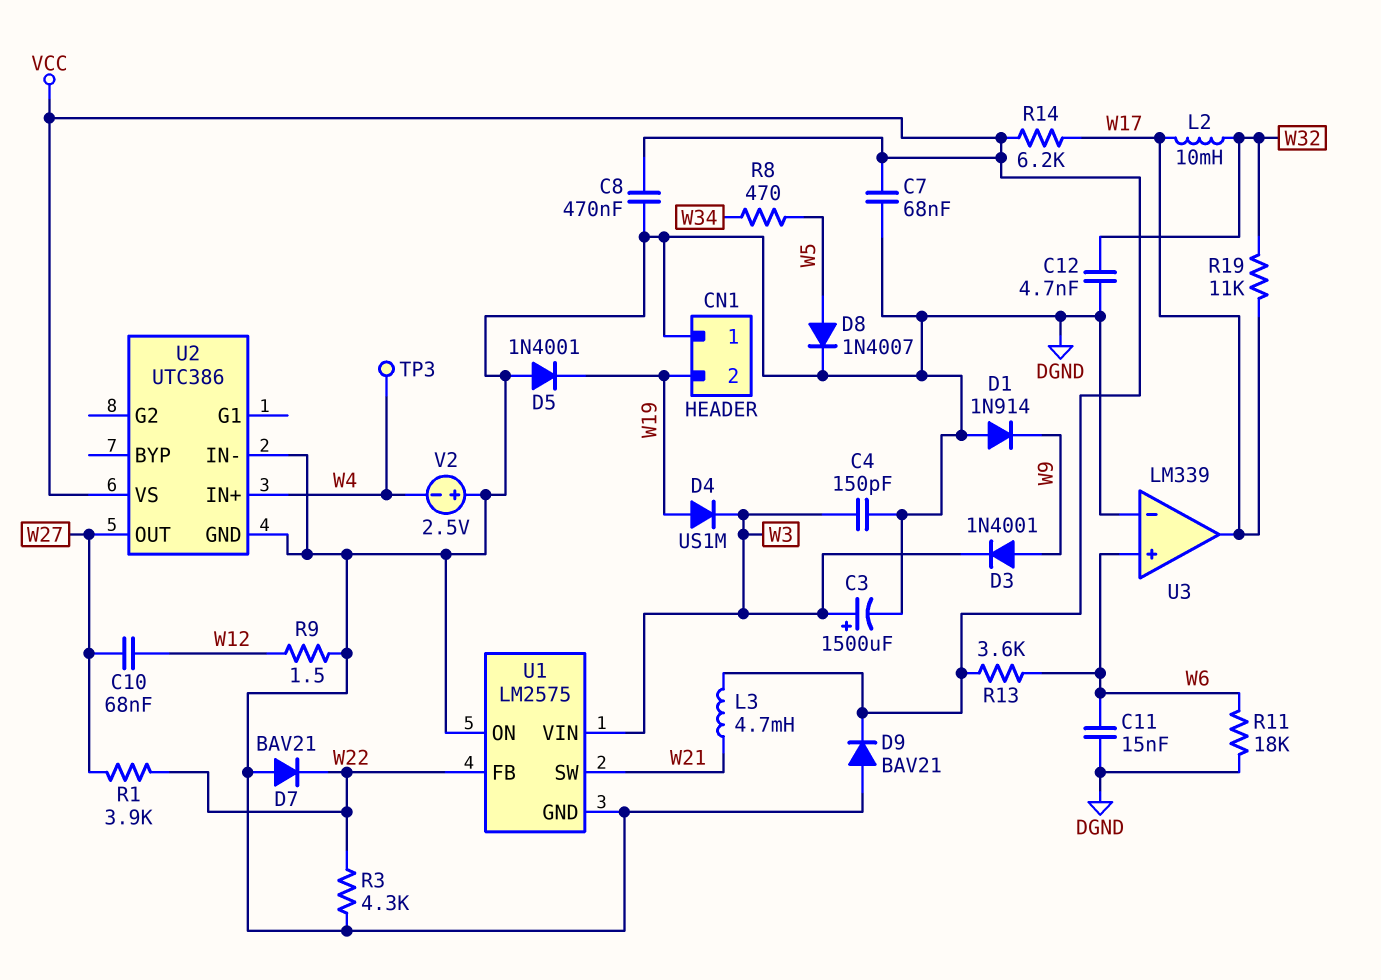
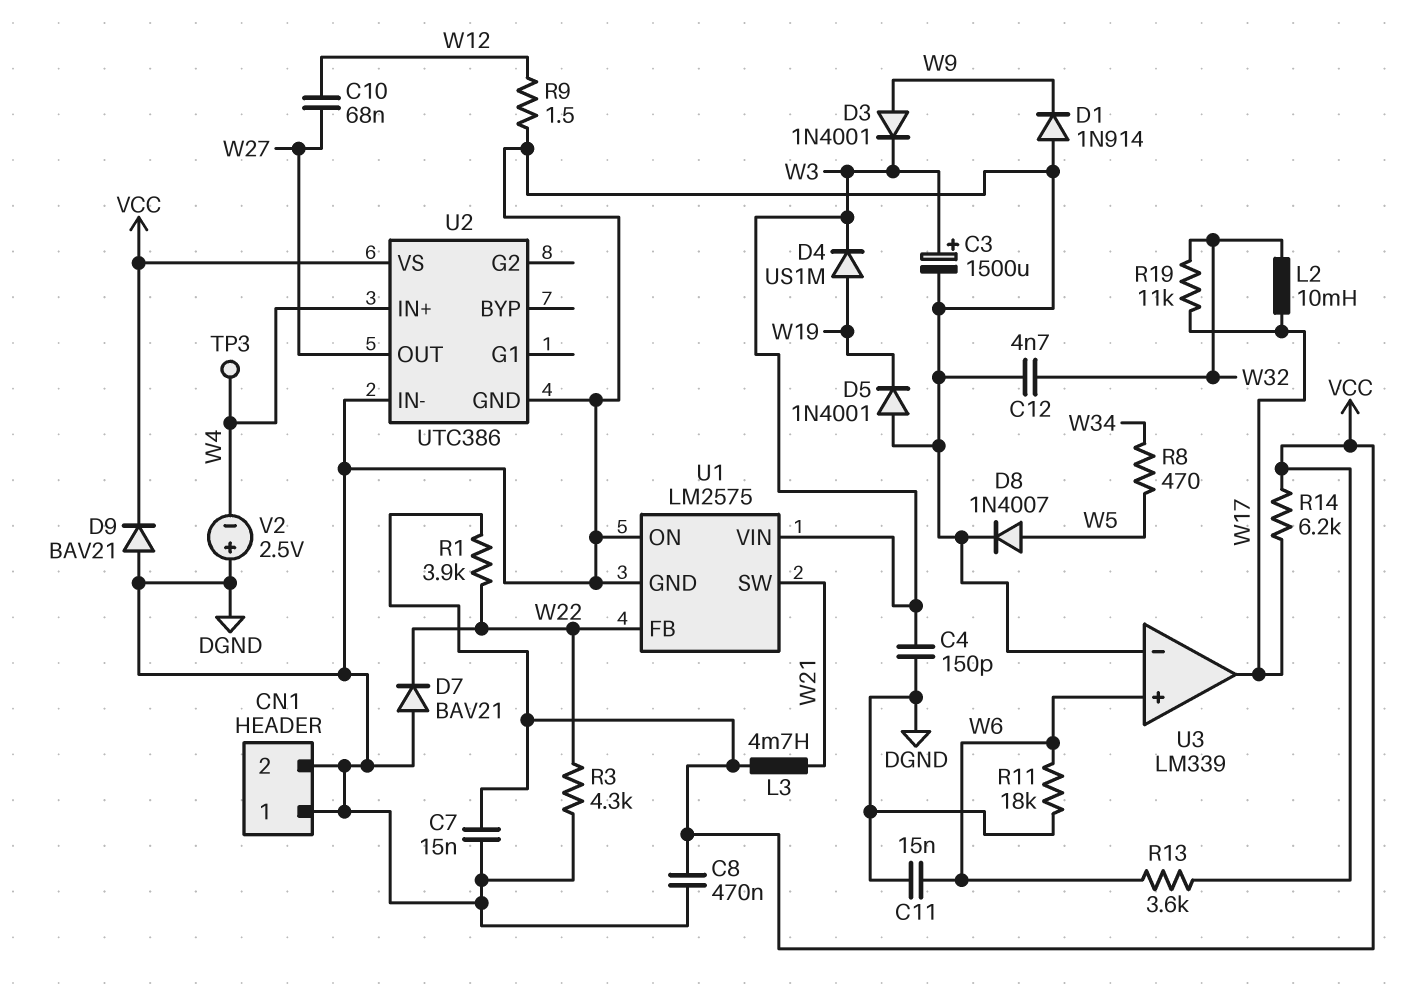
C7: 68nF (DGND, VCC) -> 15nF (DGND, VCC)
CN1 pin 2: W19 -> DGND
R1: 3.9k (W22, W27) -> 3.9k (VCC, W22)

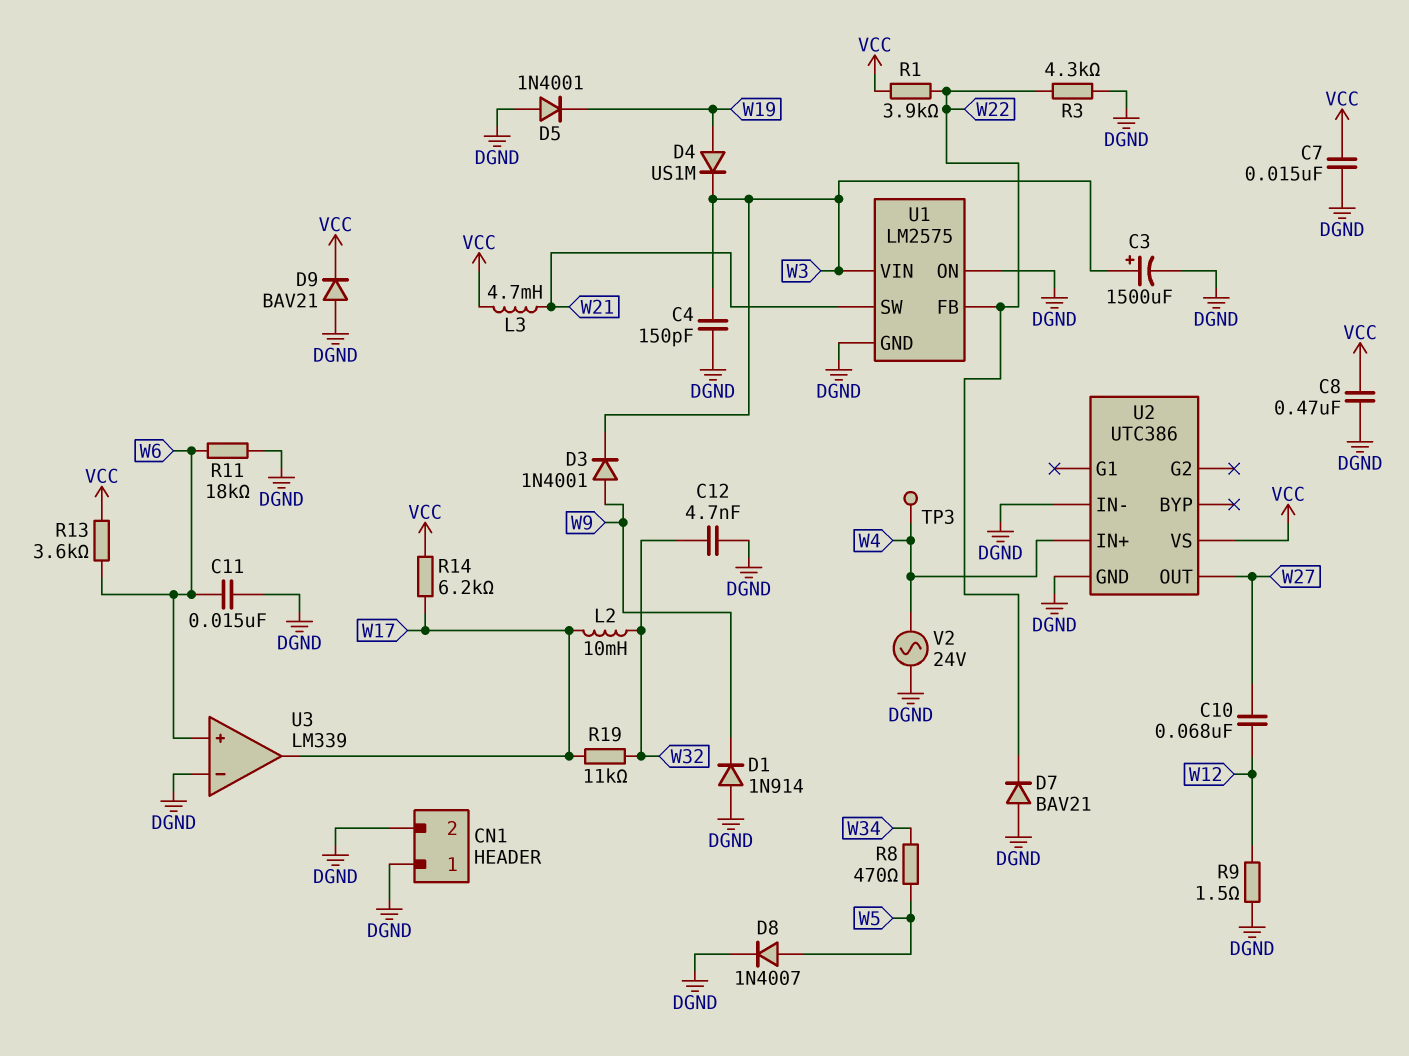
V2: 2.5V (plus DGND, minus W4) -> AC 24V (DGND, W4)

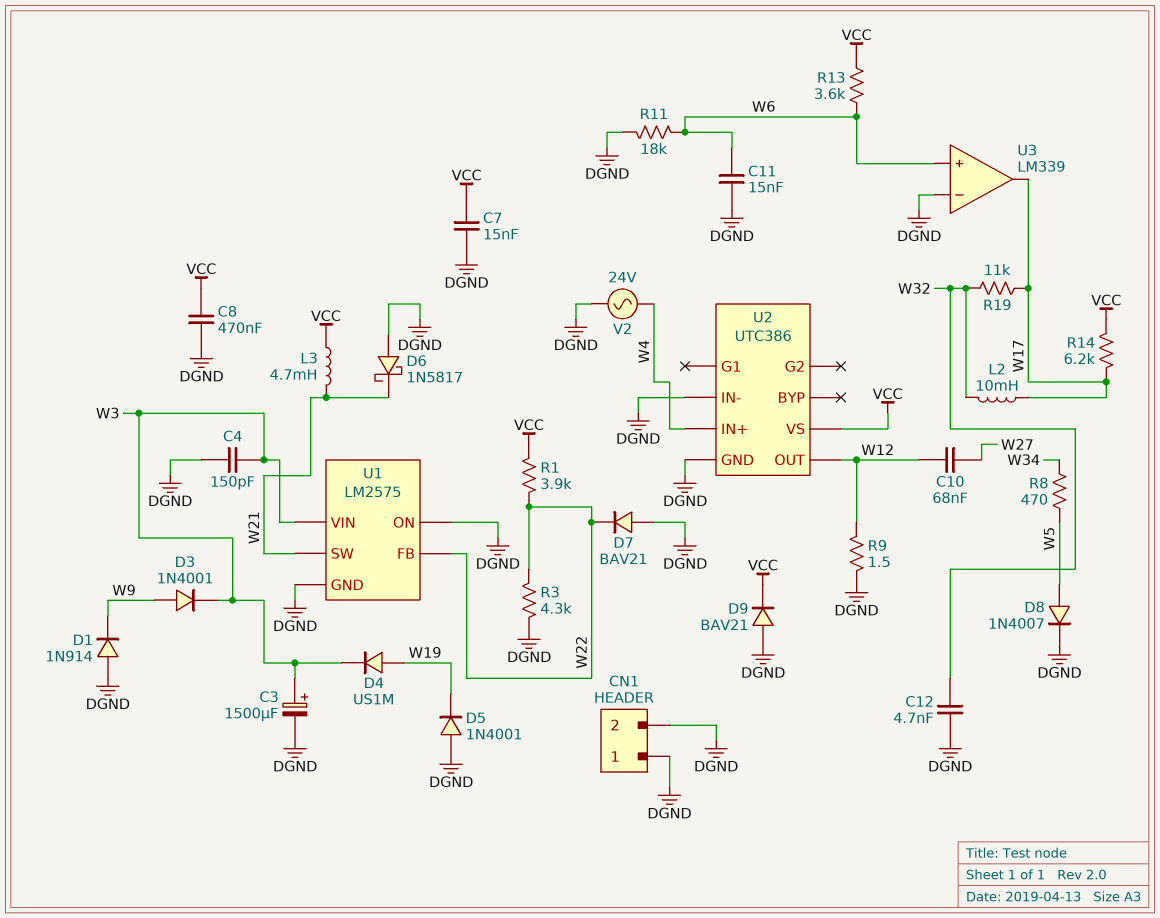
D6: none -> schottky 1N5817 (A DGND, K W21)
TP3: test point (W4) -> none
U2 pin OUT: W27 -> W12

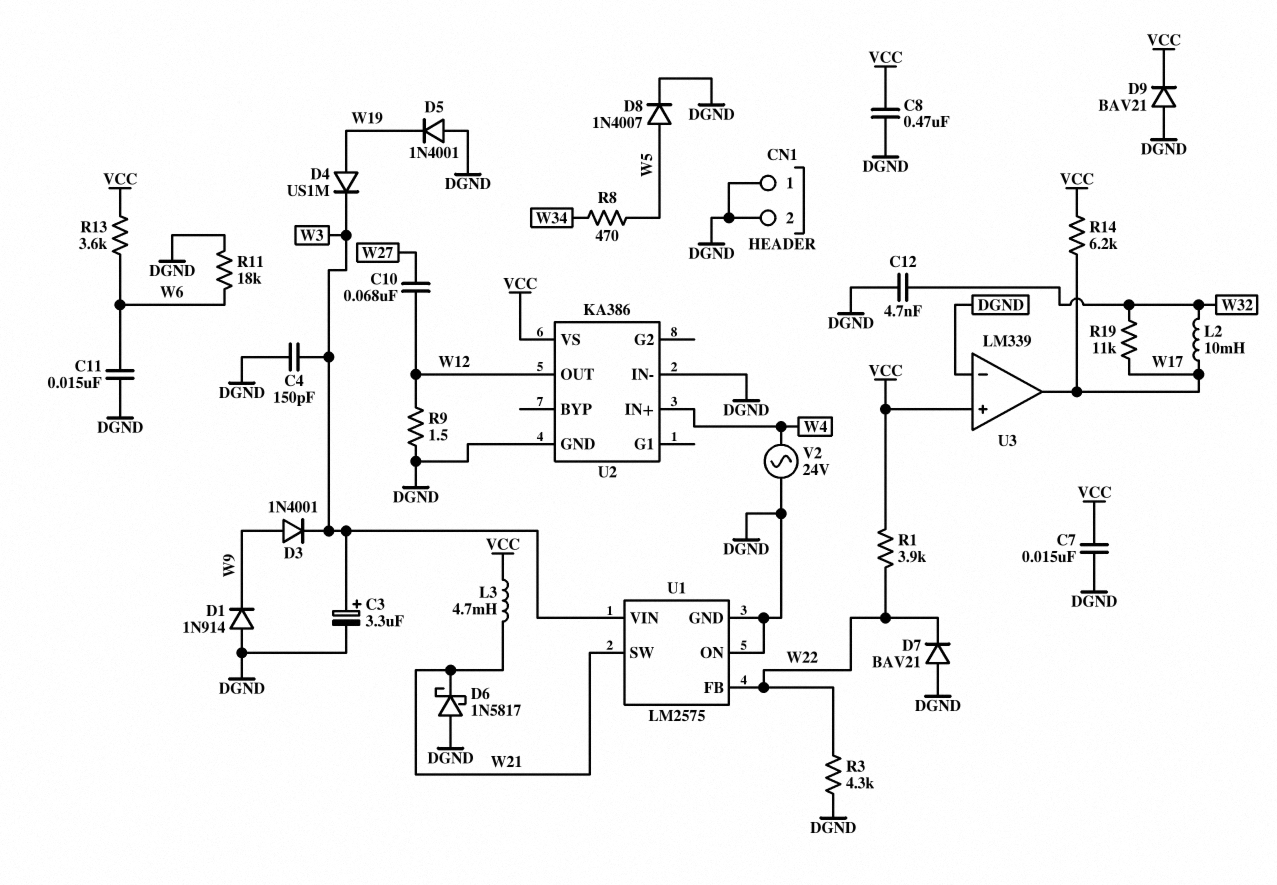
C3: 1500uF (plus W3, minus DGND) -> 3.3uF (plus W3, minus DGND)
U2: UTC386 -> KA386
U3 pin in+: W6 -> VCC

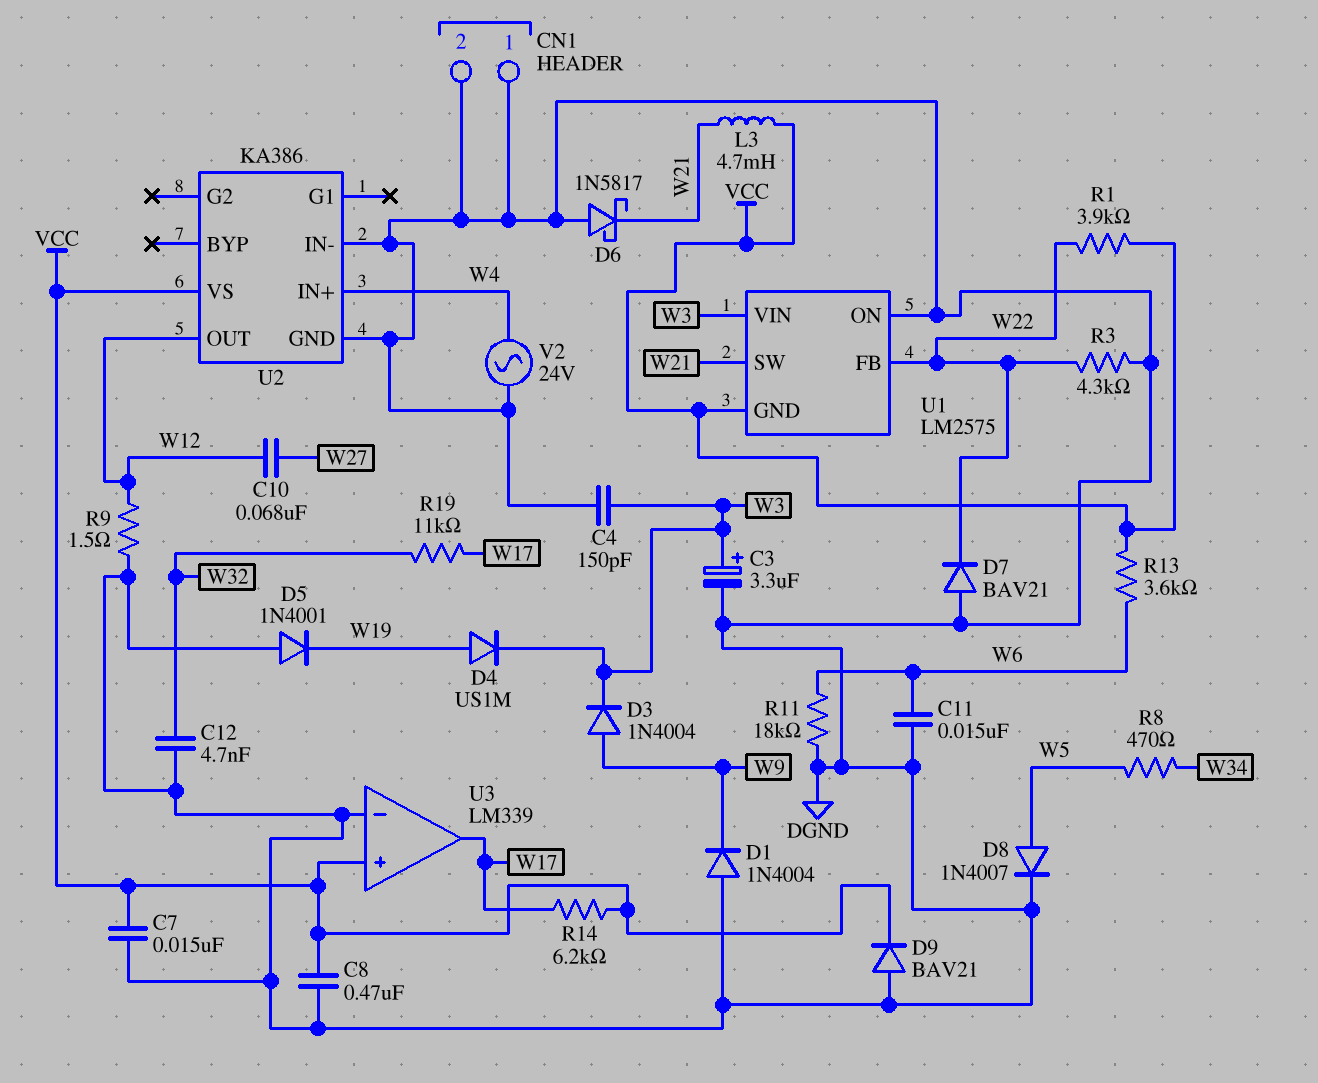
D1: diode 1N914 (A DGND, K W9) -> diode 1N4004 (A DGND, K W9)
D3: diode 1N4001 (A W9, K W3) -> diode 1N4004 (A W9, K W3)
L2: 10mH (W17, W32) -> none
U1 pin GND: DGND -> VCC

